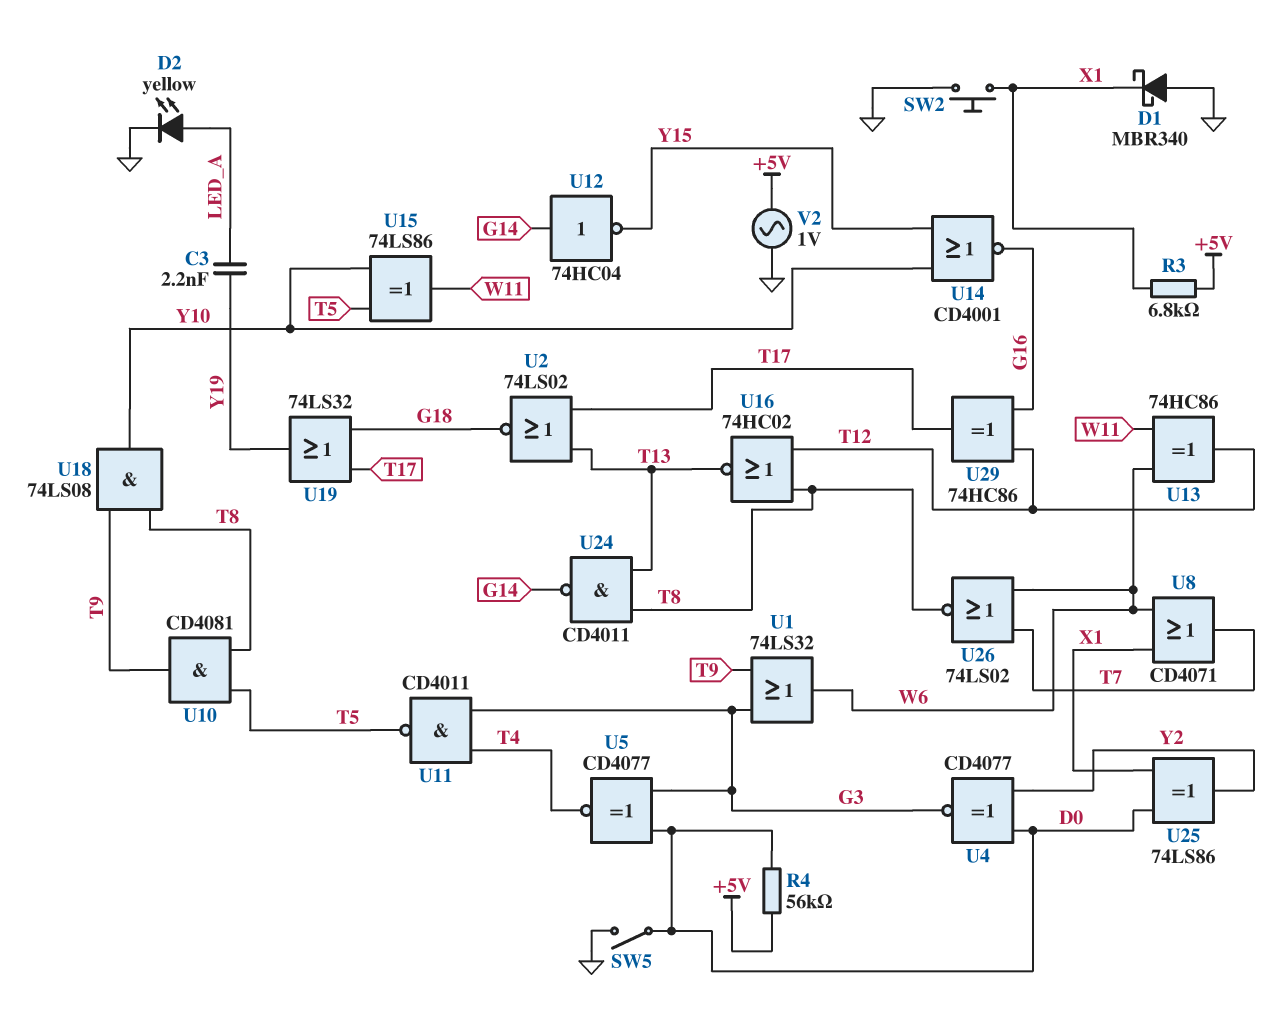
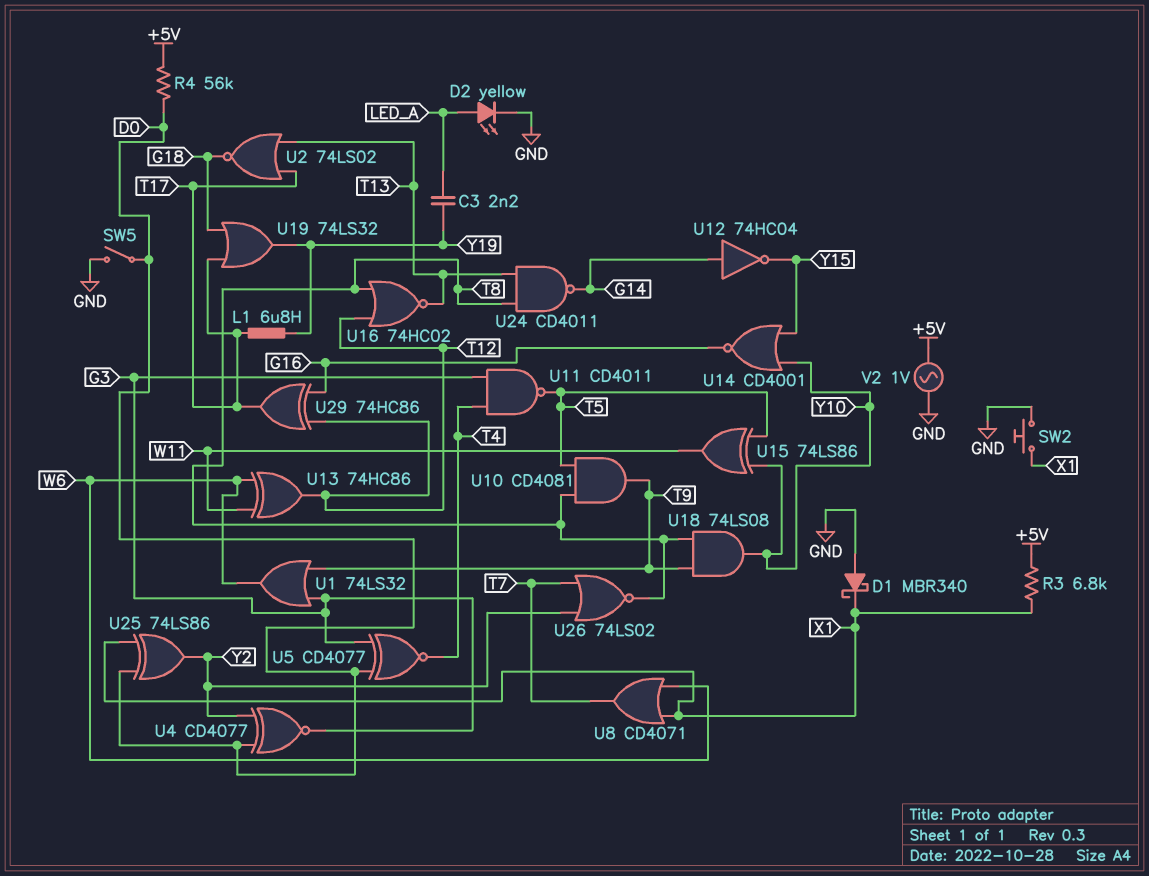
L1: none -> 6.8uH (T17, Y19)
U26: NOR 74LS02 (in T7, in W6, out T8) -> NOR 74LS02 (in T7, in Y2, out T8)

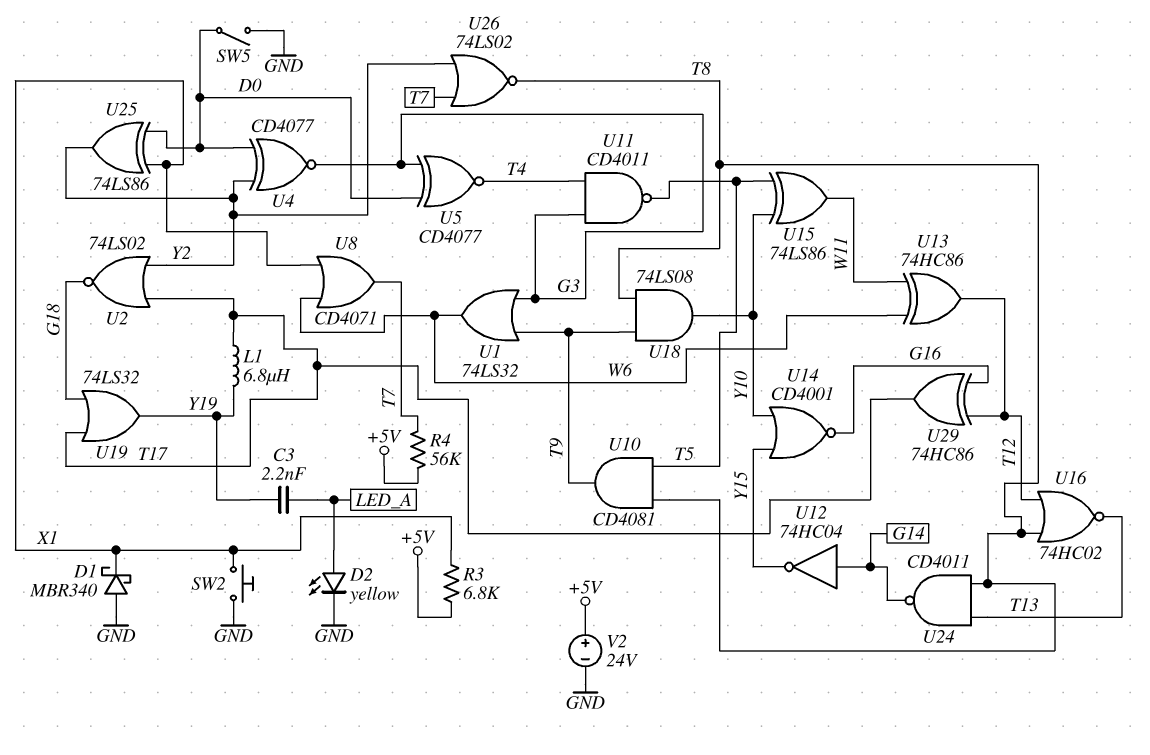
R4: 56k (+5V, D0) -> 56k (+5V, T7)
U2: NOR 74LS02 (in T13, in T17, out G18) -> NOR 74LS02 (in T17, in Y2, out G18)
V2: AC 1V (+5V, GND) -> 24V (plus +5V, minus GND)

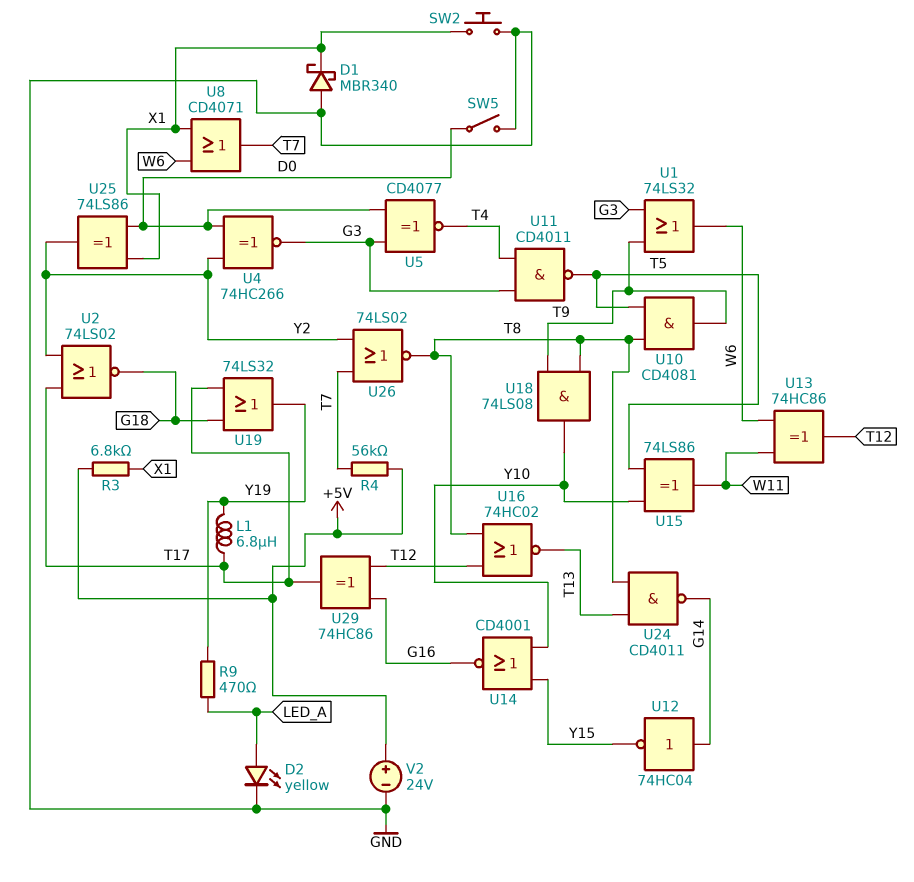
C3: 2.2nF (LED_A, Y19) -> none
R9: none -> 470 (LED_A, Y19)
U4: XNOR CD4077 (in D0, in Y2, out G3) -> XNOR 74HC266 (in D0, in Y2, out G3)

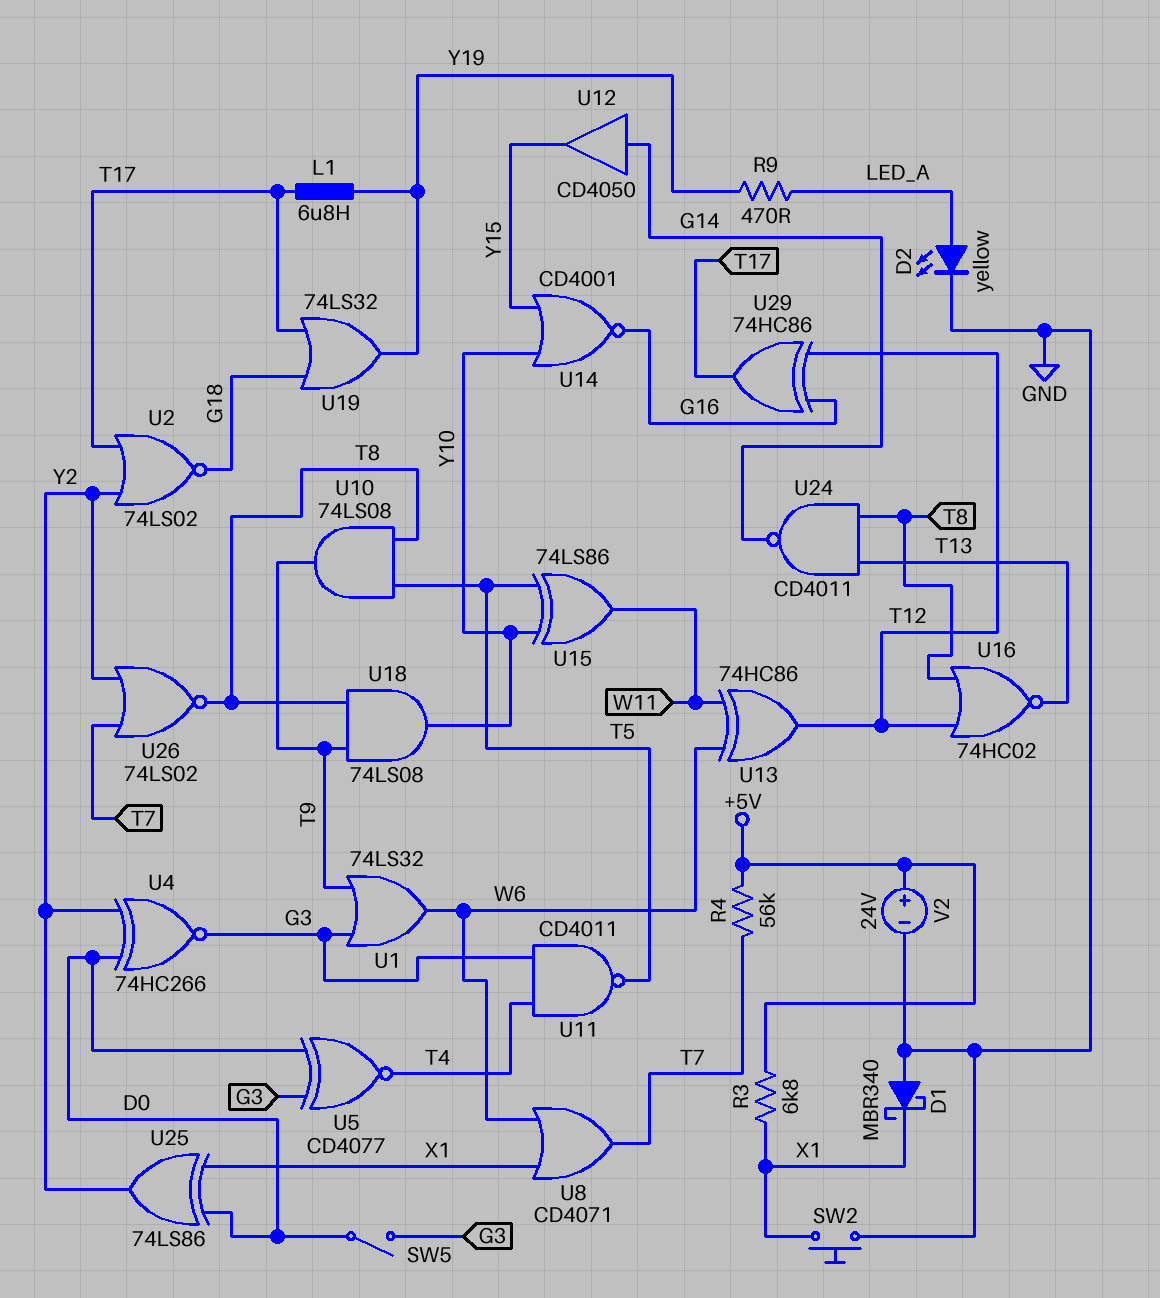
SW5: switch (D0, GND) -> switch (D0, G3)
U10: AND CD4081 (in T5, in T8, out T9) -> AND 74LS08 (in T5, in T8, out T9)
U12: NOT 74HC04 (in G14, out Y15) -> buffer CD4050 (in G14, out Y15)

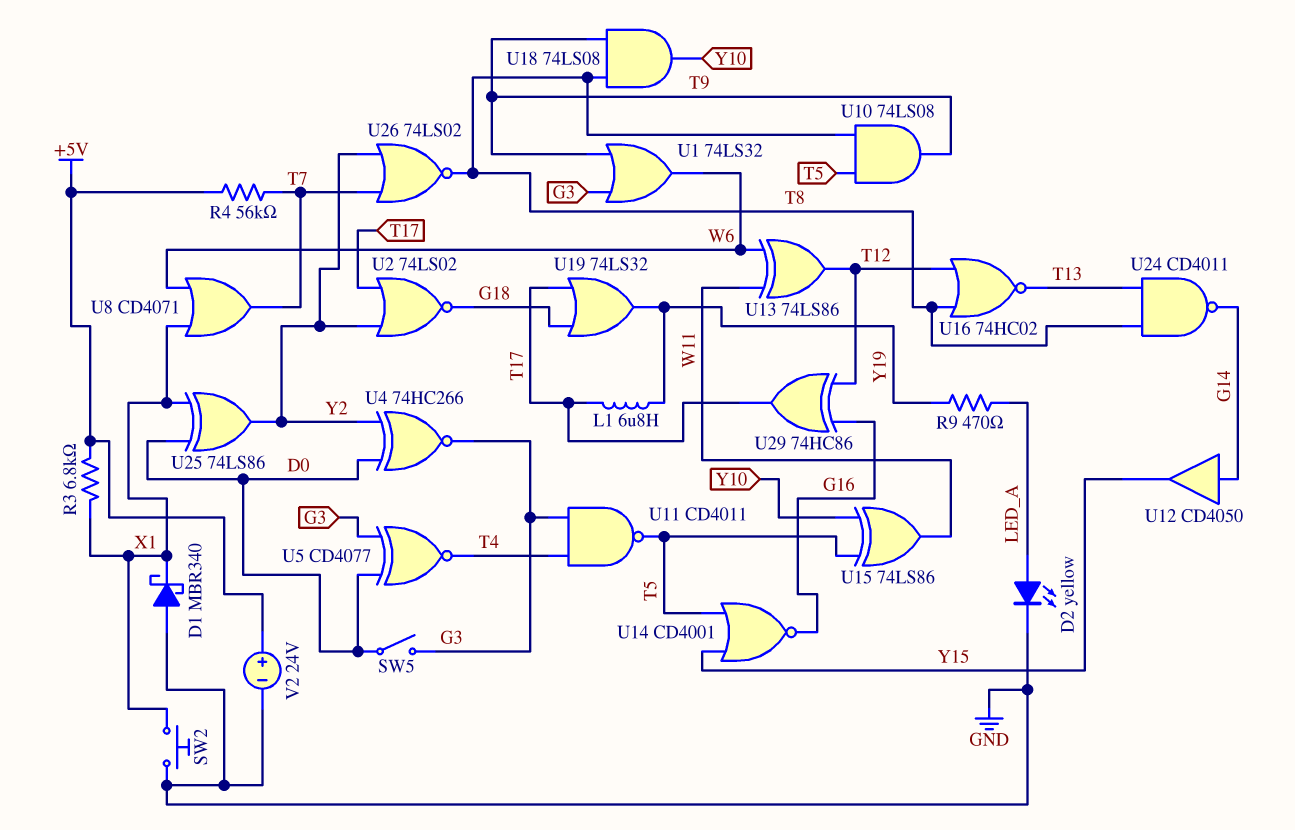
U13: XOR 74HC86 (in W6, in W11, out T12) -> XOR 74LS86 (in W6, in W11, out T12)
U14: NOR CD4001 (in Y10, in Y15, out G16) -> NOR CD4001 (in T5, in Y15, out G16)

